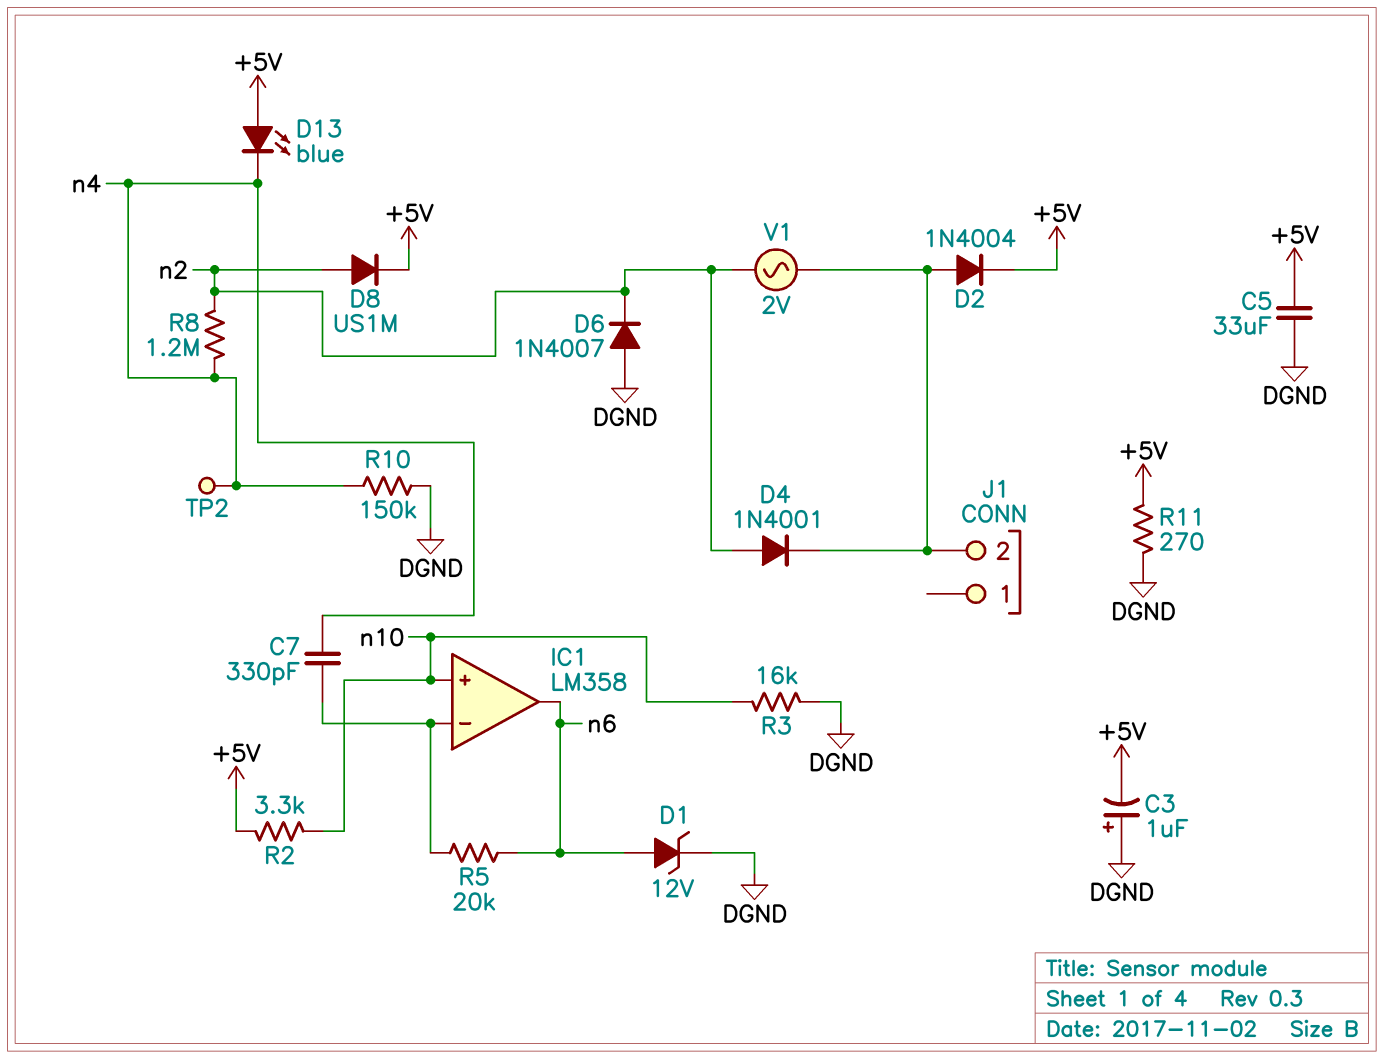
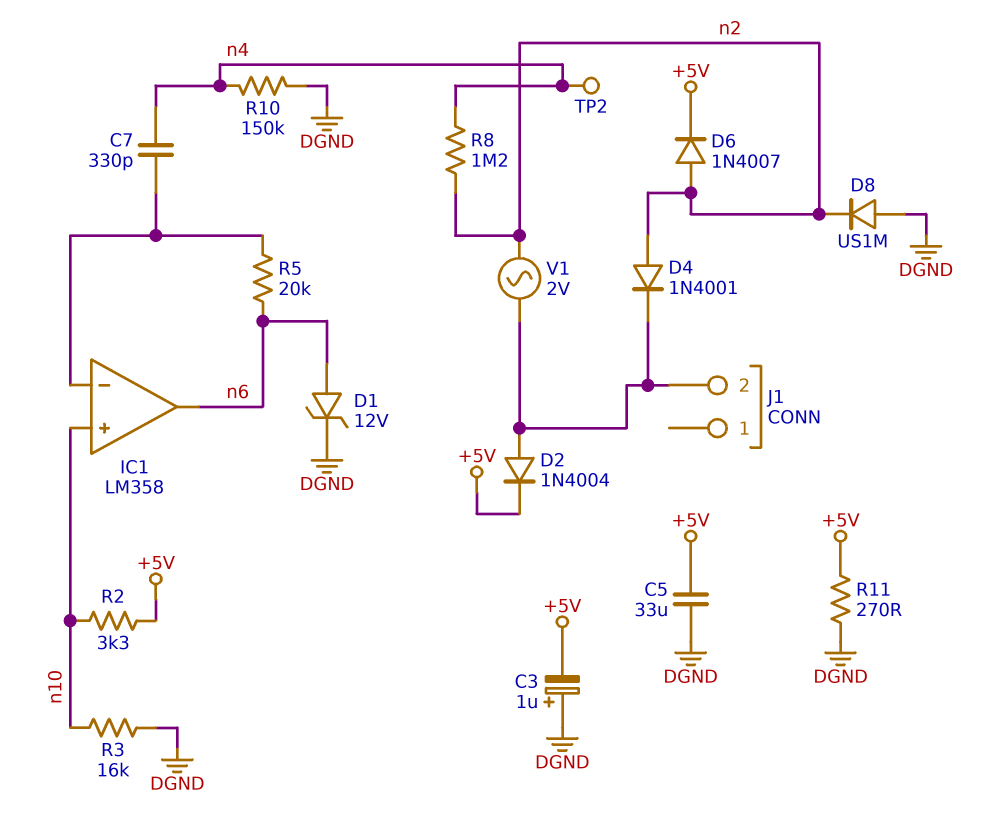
D6: diode 1N4007 (A DGND, K n2) -> diode 1N4007 (A n2, K +5V)
D8: diode US1M (A n2, K +5V) -> diode US1M (A DGND, K n2)
D13: LED blue (A +5V, K n4) -> none

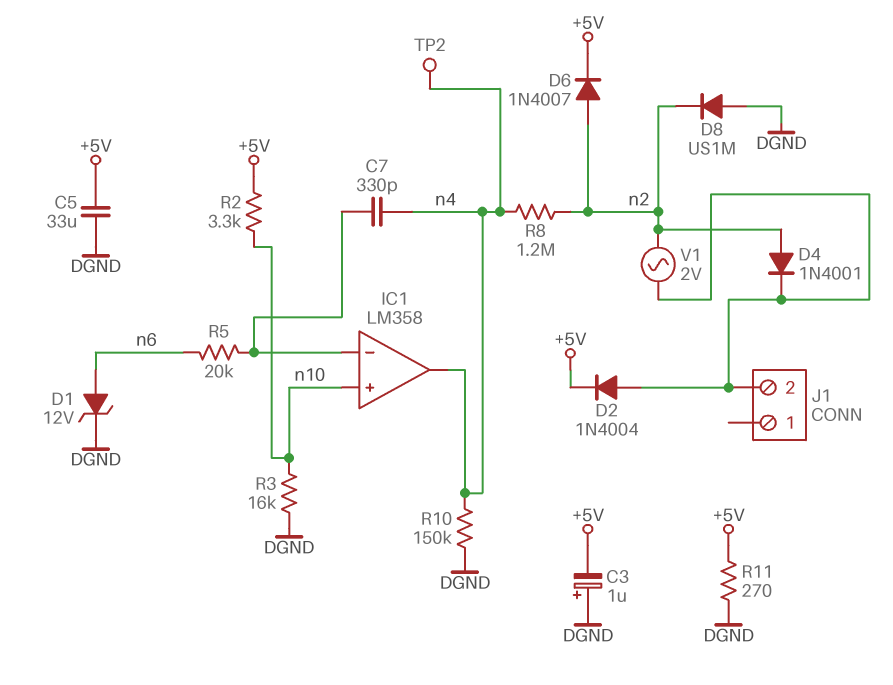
IC1 pin out: n6 -> n4

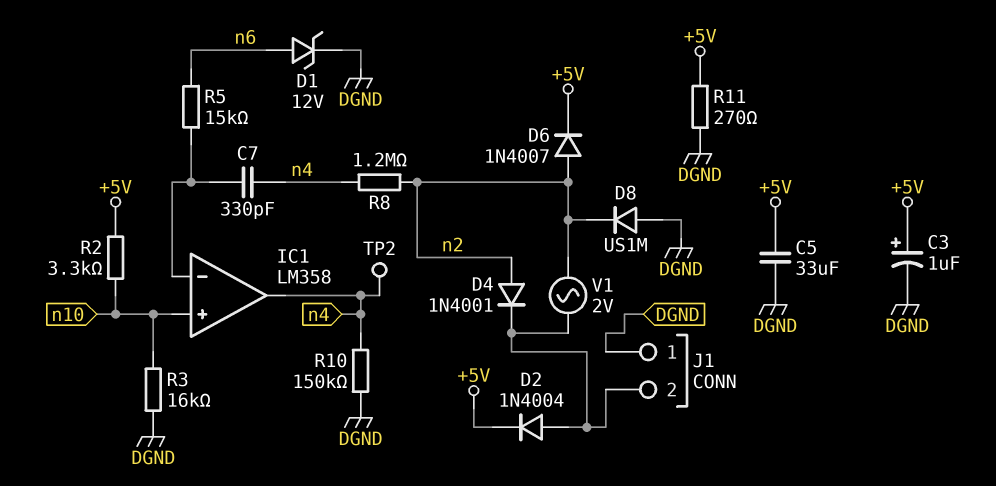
C3: 1uF (plus DGND, minus +5V) -> 1uF (plus +5V, minus DGND)
J1 pin 1: none -> DGND
R5: 20k (IC1/in-, n6) -> 15k (IC1/in-, n6)

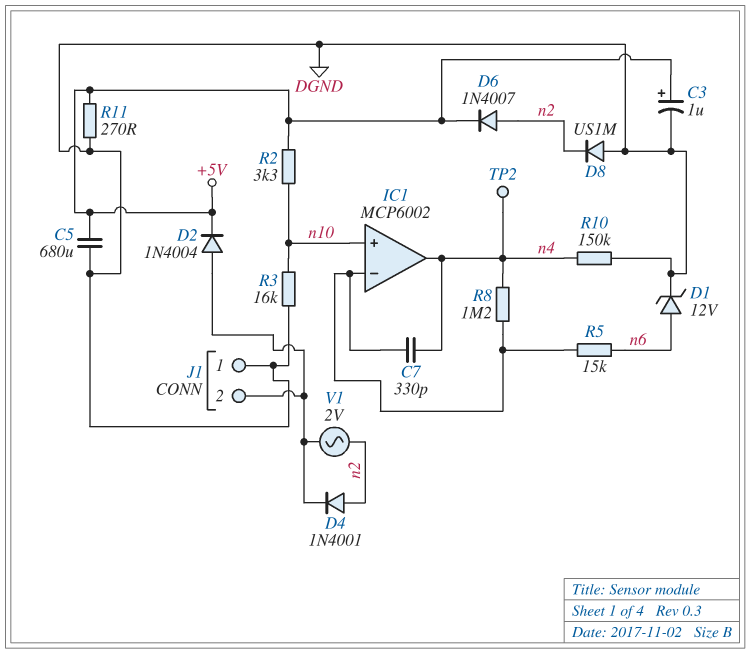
C5: 33uF (+5V, DGND) -> 680uF (+5V, DGND)
IC1: LM358 -> MCP6002
R8: 1.2M (n2, n4) -> 1.2M (IC1/in-, n4)

